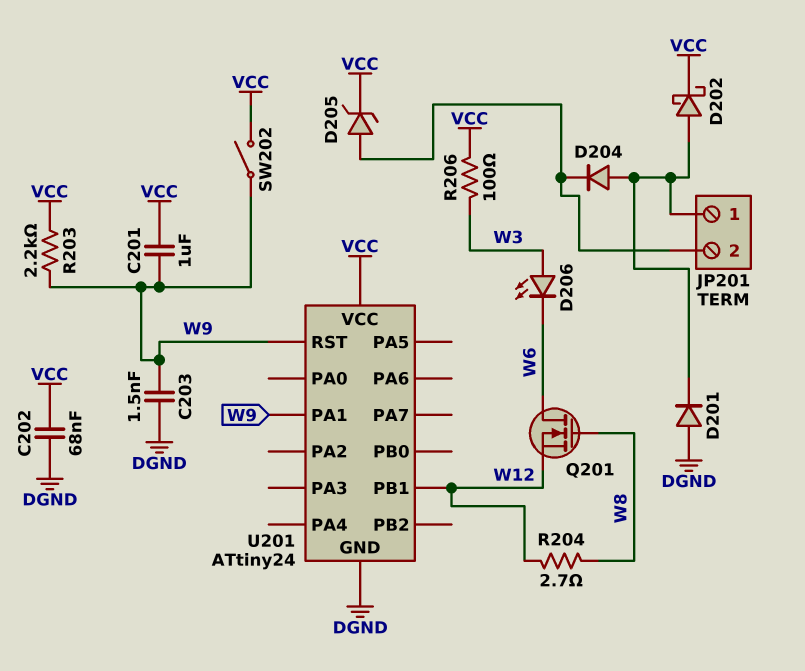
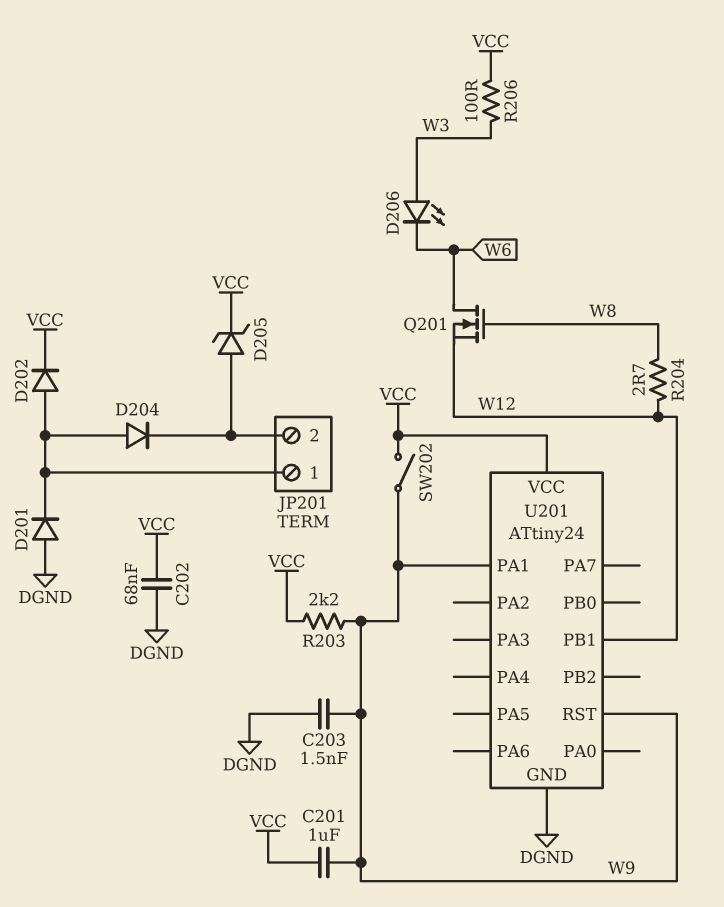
D202: schottky (A JP201/1, K VCC) -> diode (A JP201/1, K VCC)

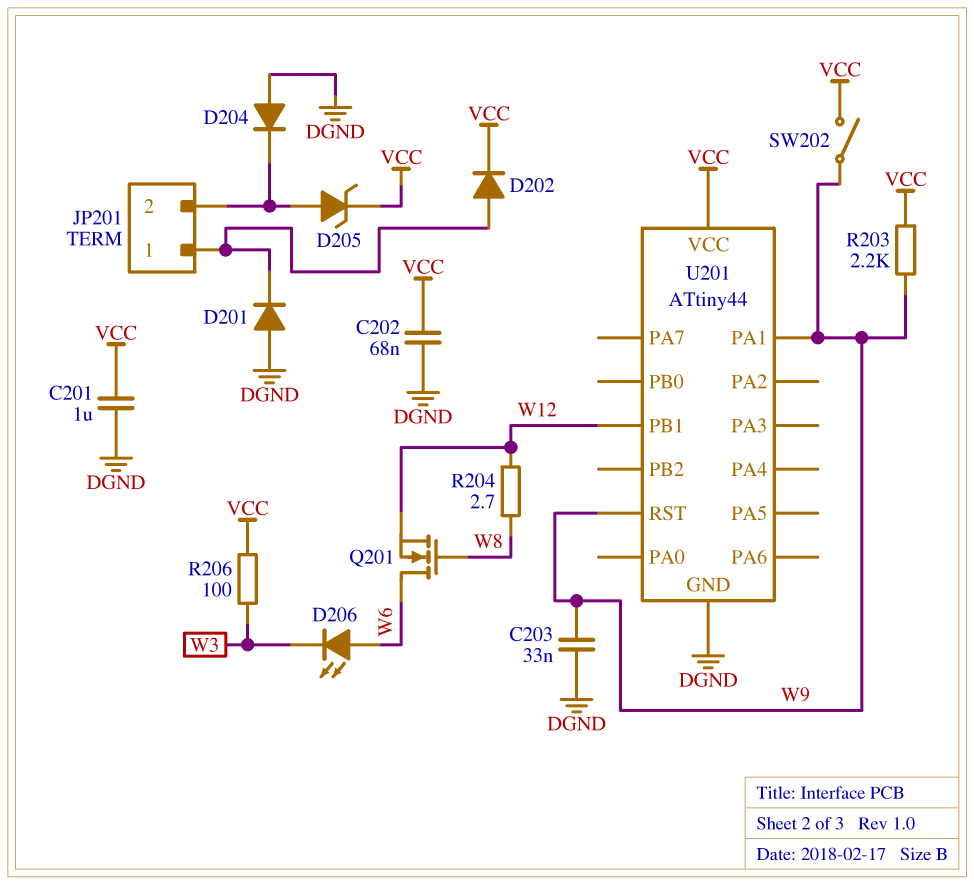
C201: 1uF (VCC, W9) -> 1uF (DGND, VCC)
C203: 1.5nF (DGND, W9) -> 33nF (DGND, W9)
D204: diode (A JP201/1, K JP201/2) -> diode (A DGND, K JP201/2)
D206: LED (A W3, K W6) -> LED (A W6, K W3)
U201: ATtiny24 -> ATtiny44

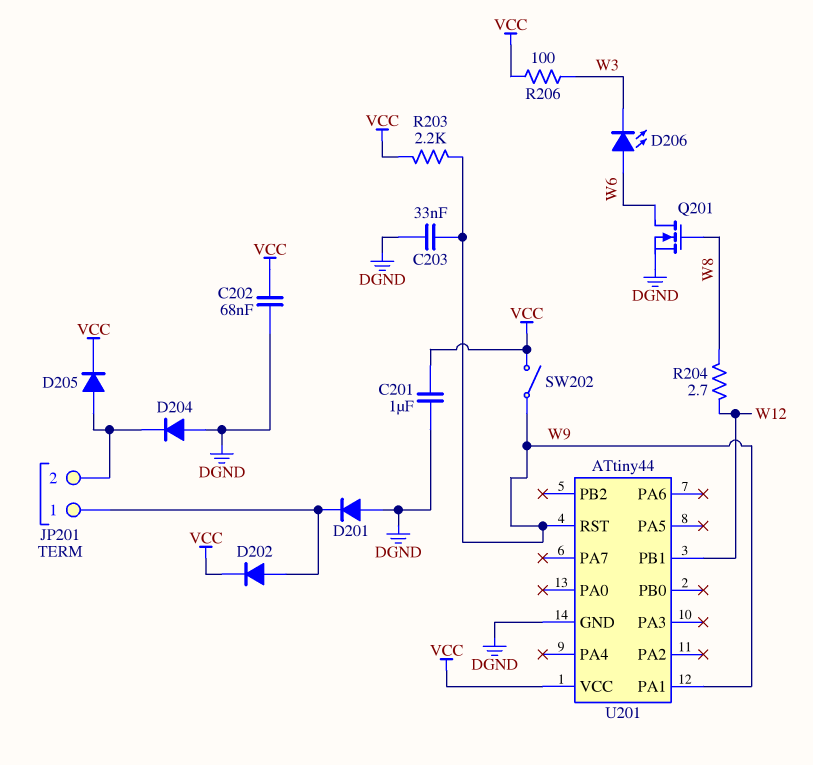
D205: zener (A JP201/2, K VCC) -> diode (A JP201/2, K VCC)
Q201: NMOS (G W8, D W6, S W12) -> NMOS (G W8, D W6, S DGND)

